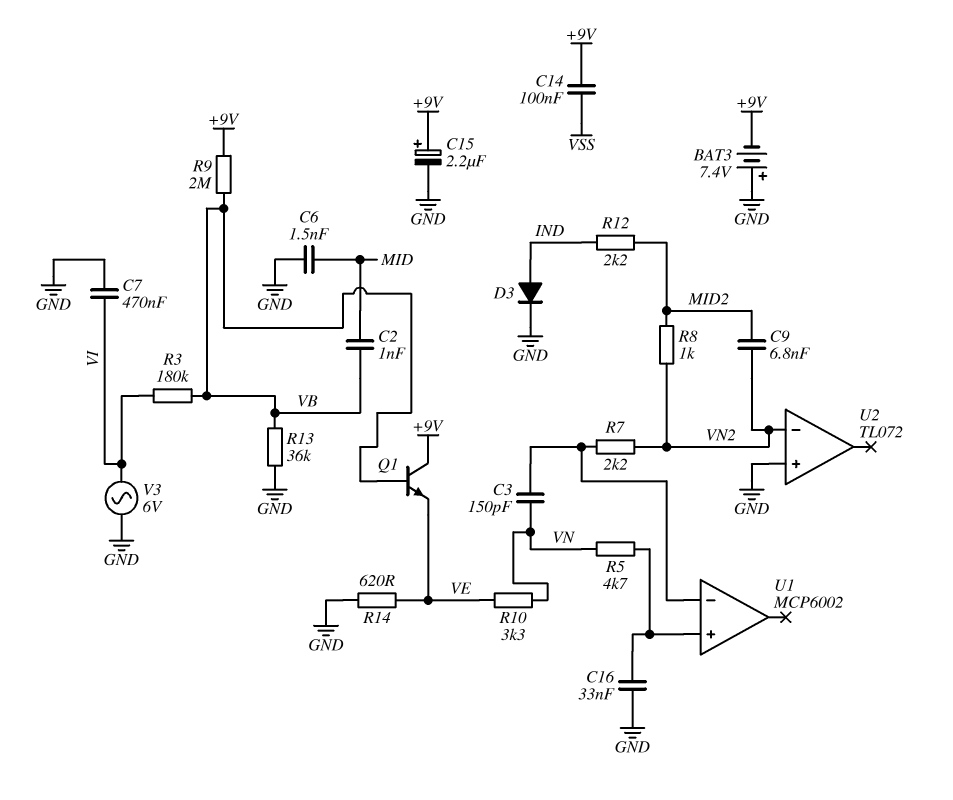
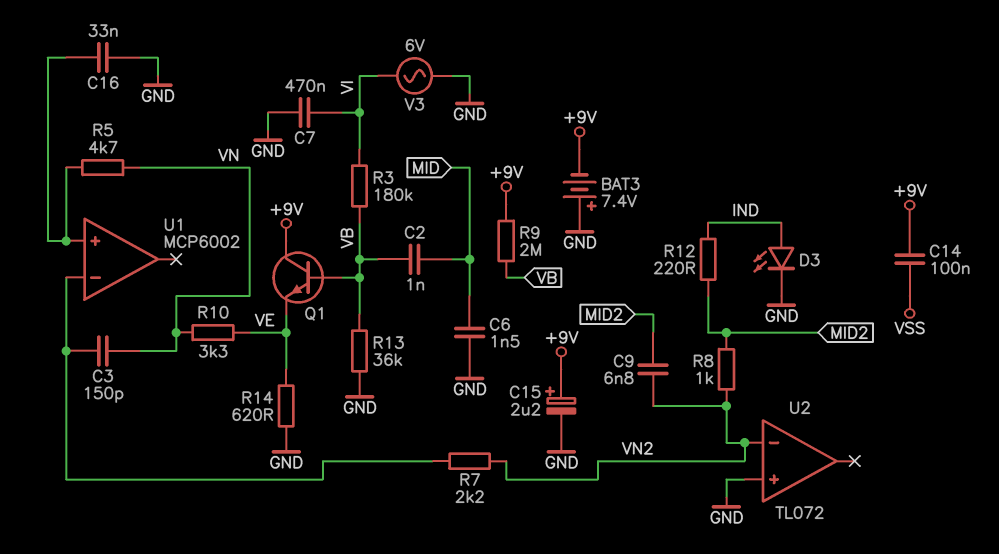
D3: diode (A IND, K GND) -> LED (A IND, K GND)
R12: 2.2k (IND, MID2) -> 220 (IND, MID2)

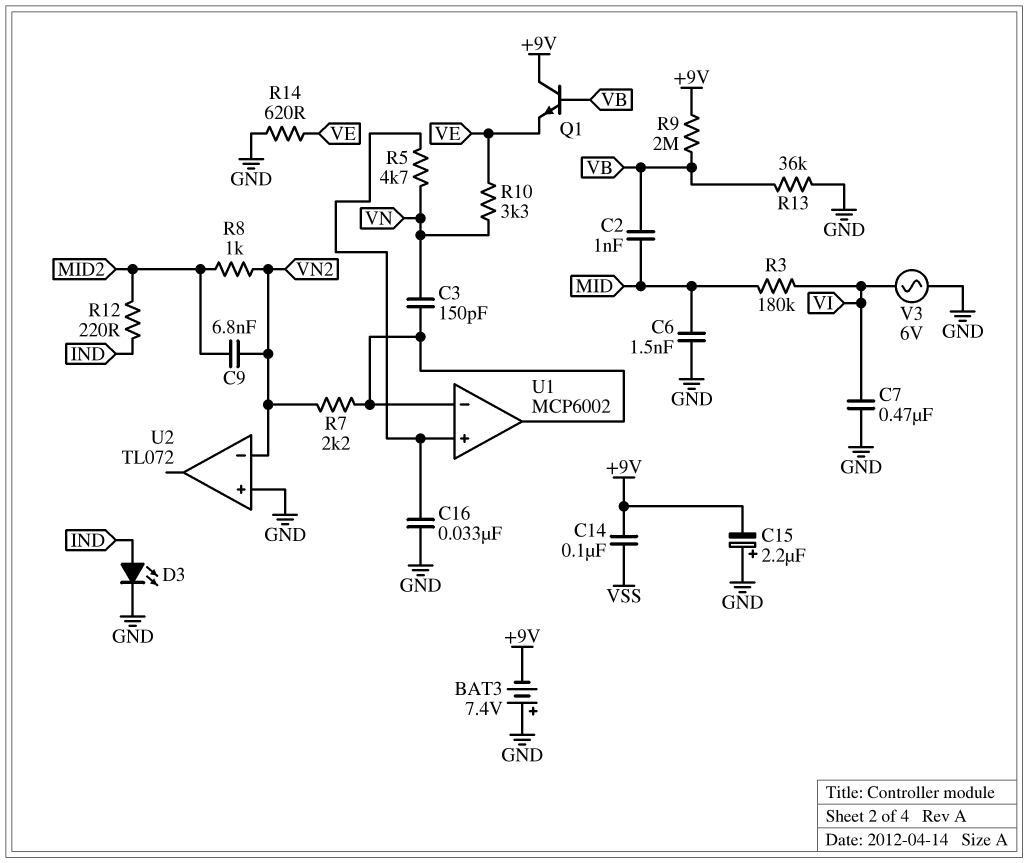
C15: 2.2uF (plus +9V, minus GND) -> 2.2uF (plus GND, minus +9V)
R3: 180k (VB, VI) -> 180k (MID, VI)
U1 pin out: none -> U1/in-

